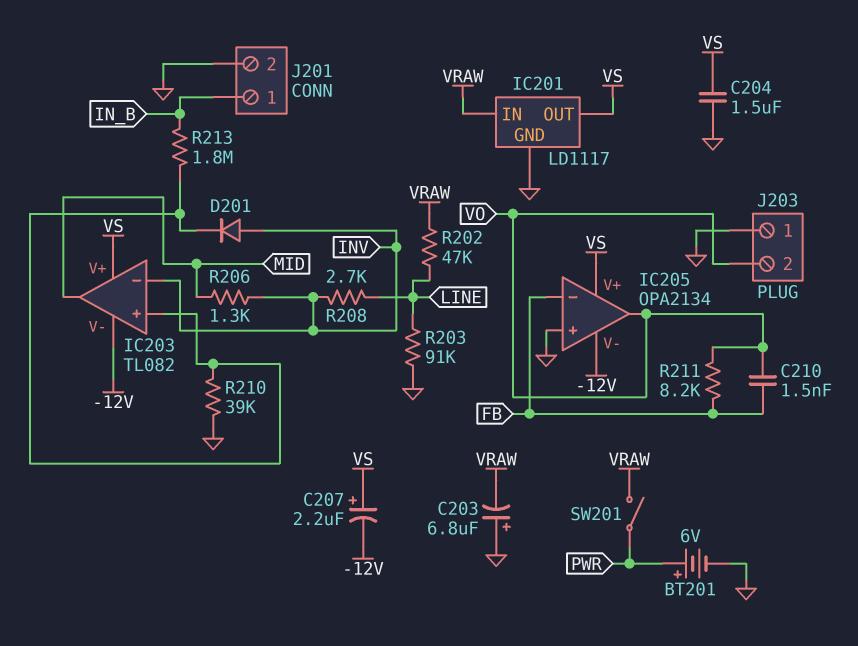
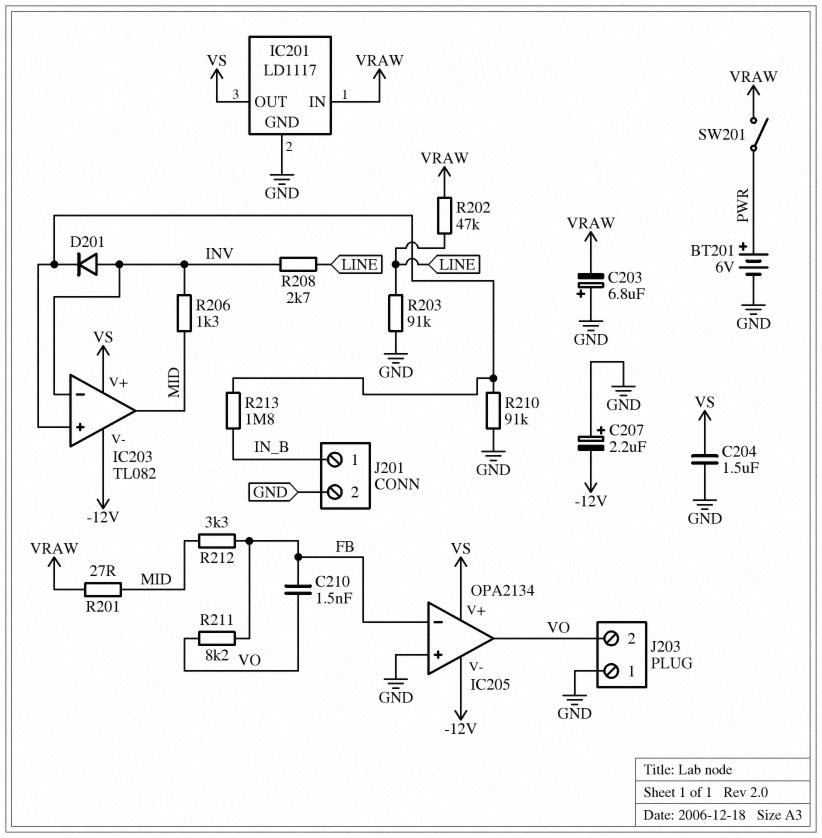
C207: 2.2uF (plus VS, minus -12V) -> 2.2uF (plus GND, minus -12V)
R201: none -> 27 (MID, VRAW)
R210: 39k (GND, IC203/in+) -> 91k (GND, IC203/in+)
R212: none -> 3.3k (FB, MID)

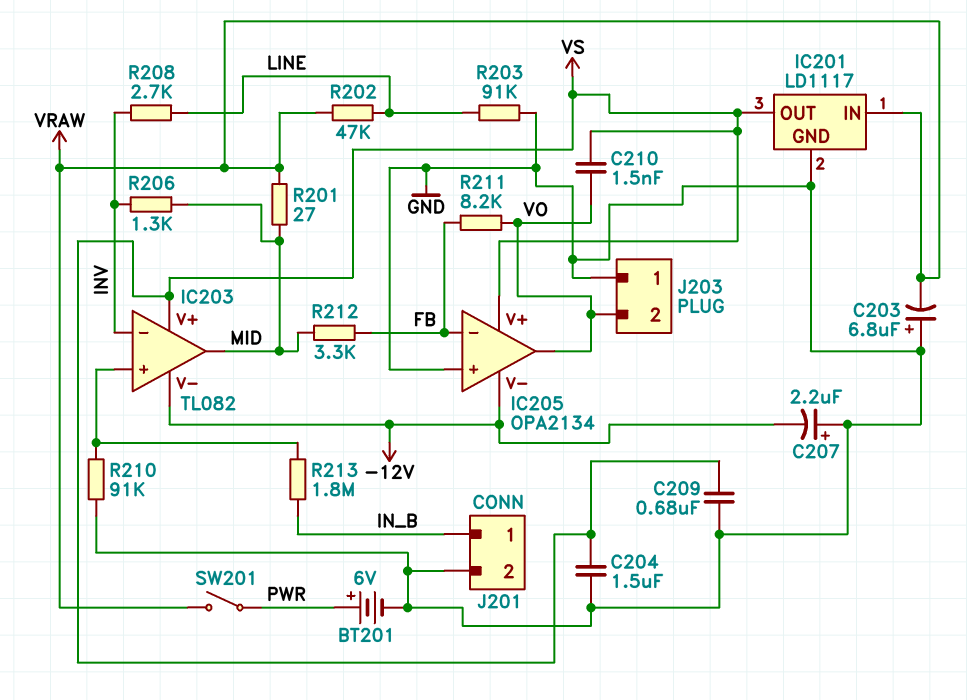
C209: none -> 680nF (GND, VS)
C210: 1.5nF (FB, VO) -> 1.5nF (VO, VS)
D201: diode (A INV, K IC203/in+) -> none

